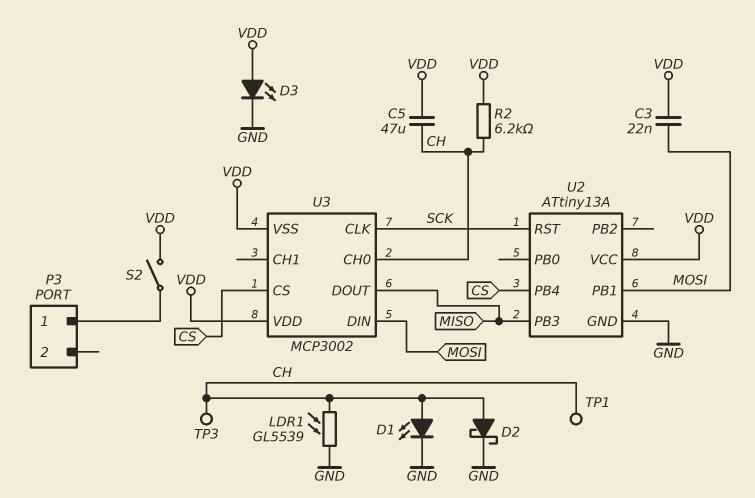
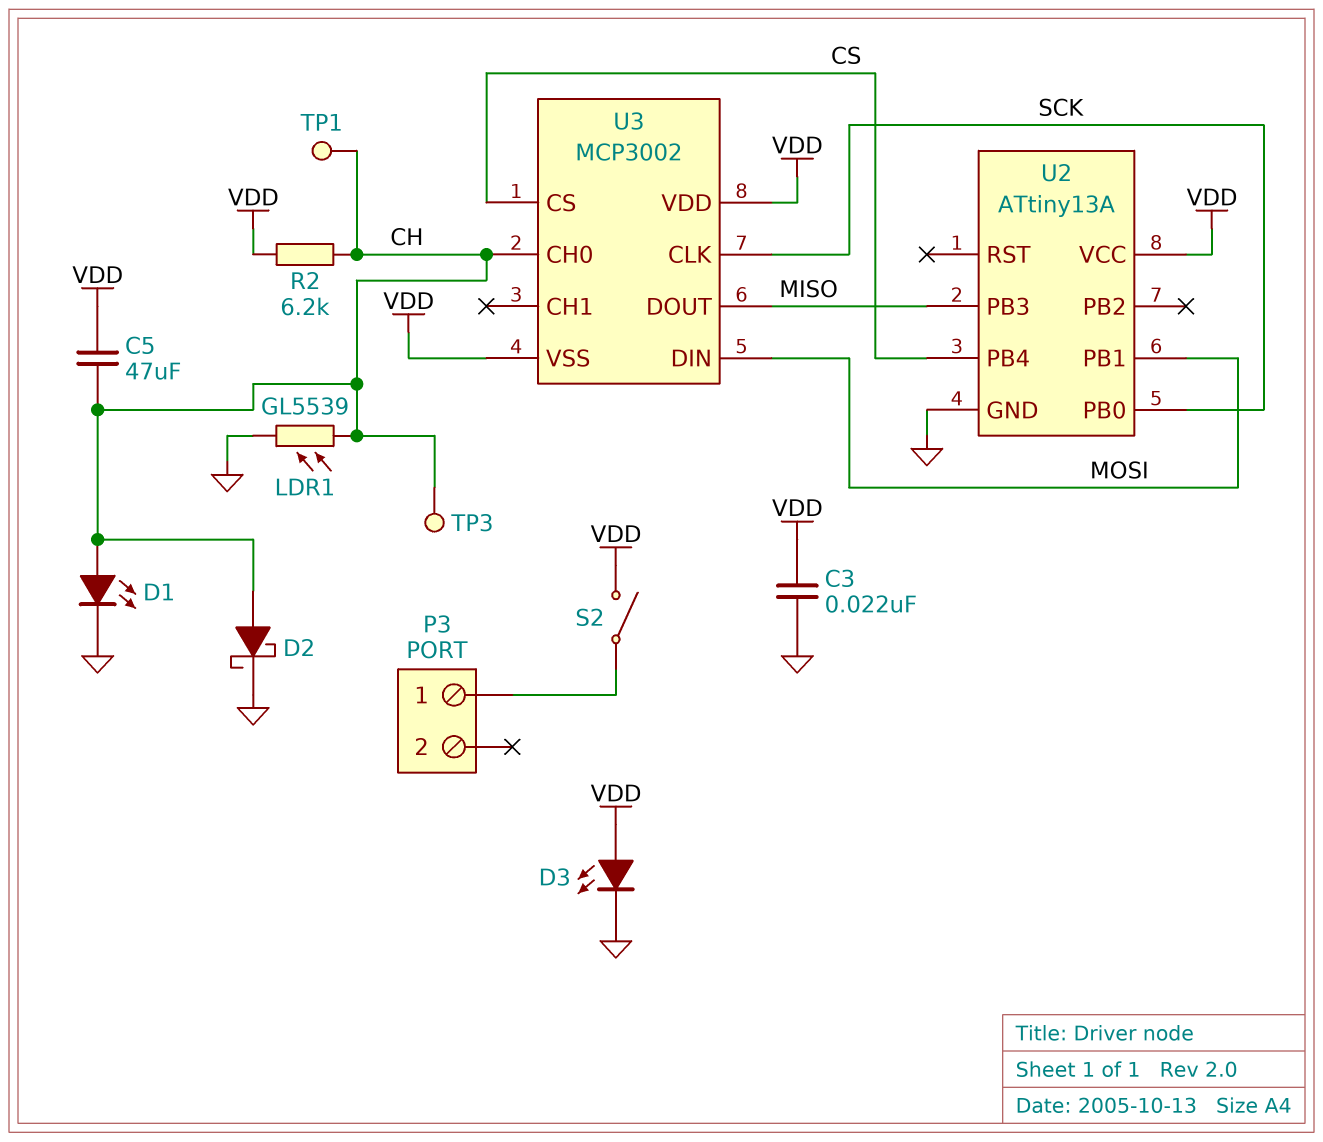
C3: 22nF (MOSI, VDD) -> 22nF (GND, VDD)
U2 pin PB0: none -> SCK
U2 pin RST: SCK -> none

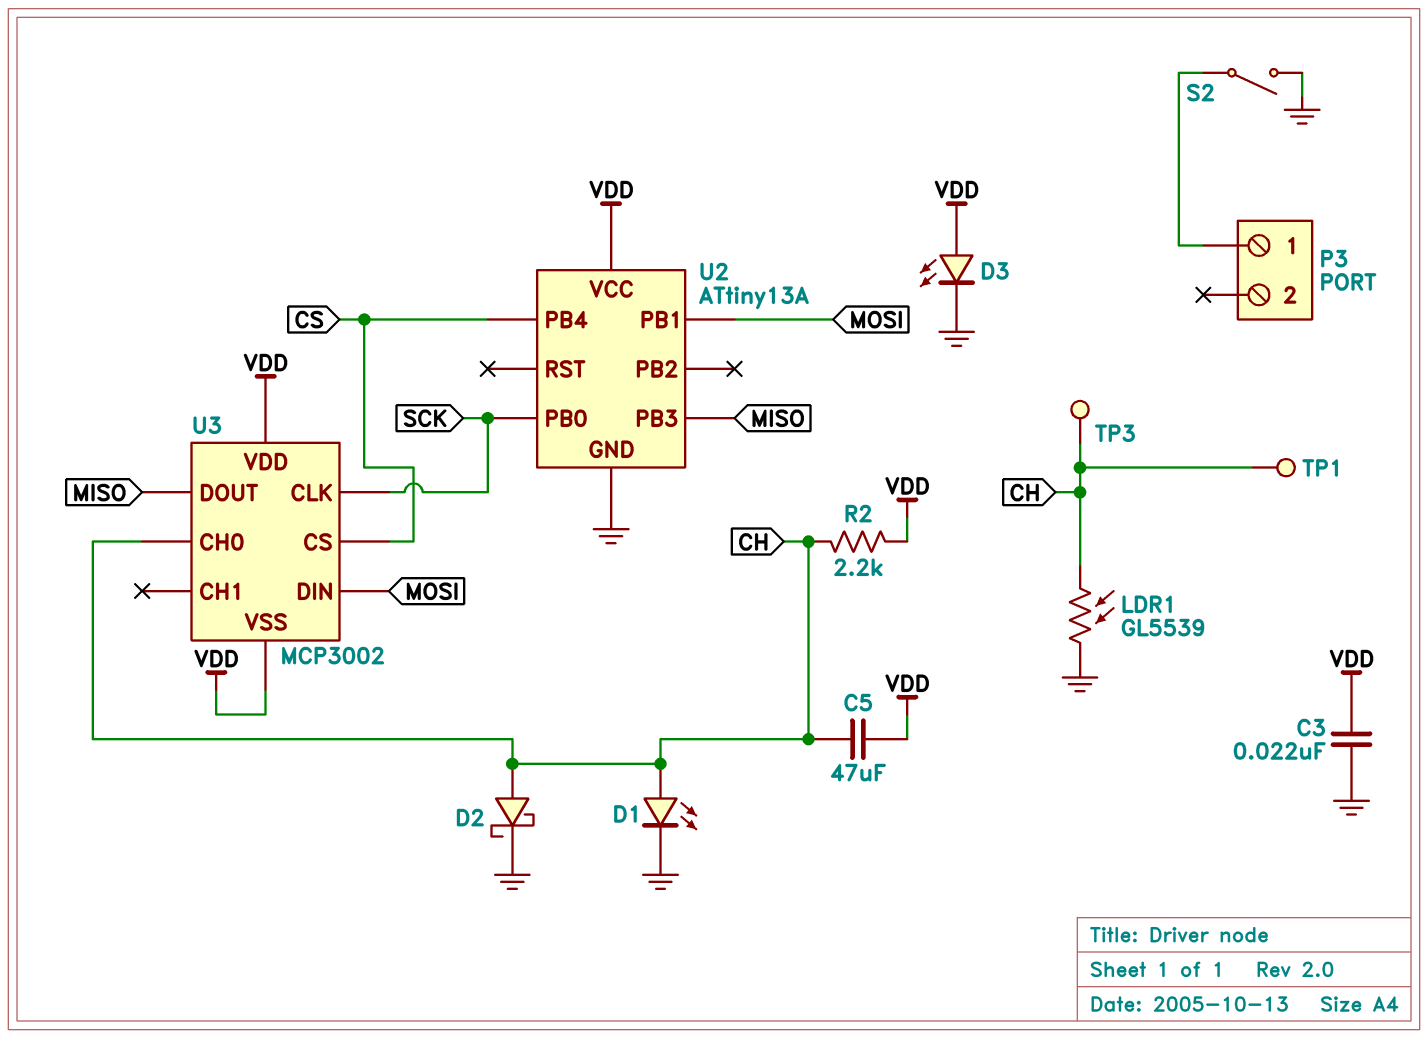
R2: 6.2k (CH, VDD) -> 2.2k (CH, VDD)
S2: switch (P3/1, VDD) -> switch (GND, P3/1)

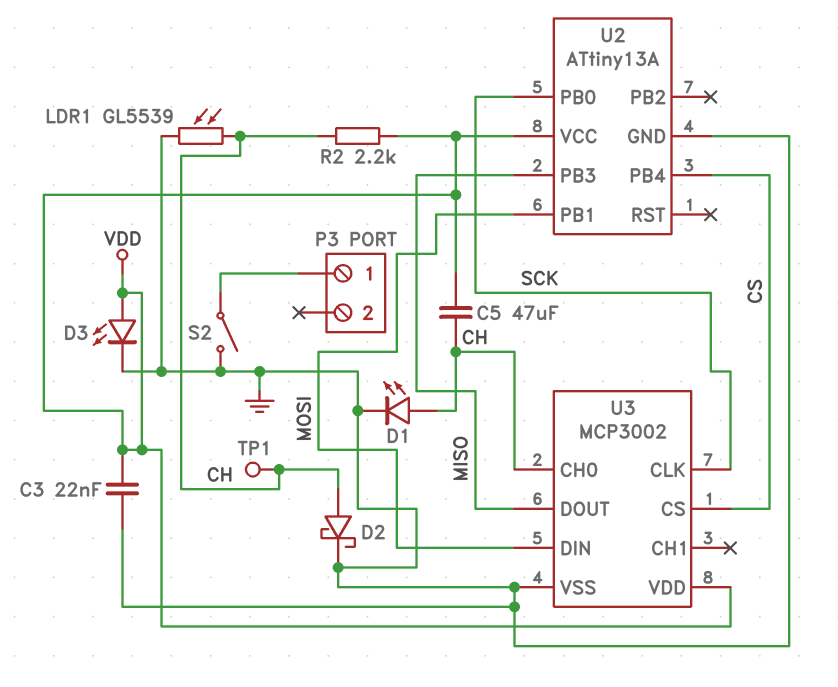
TP3: test point (CH) -> none
U3 pin VSS: VDD -> GND

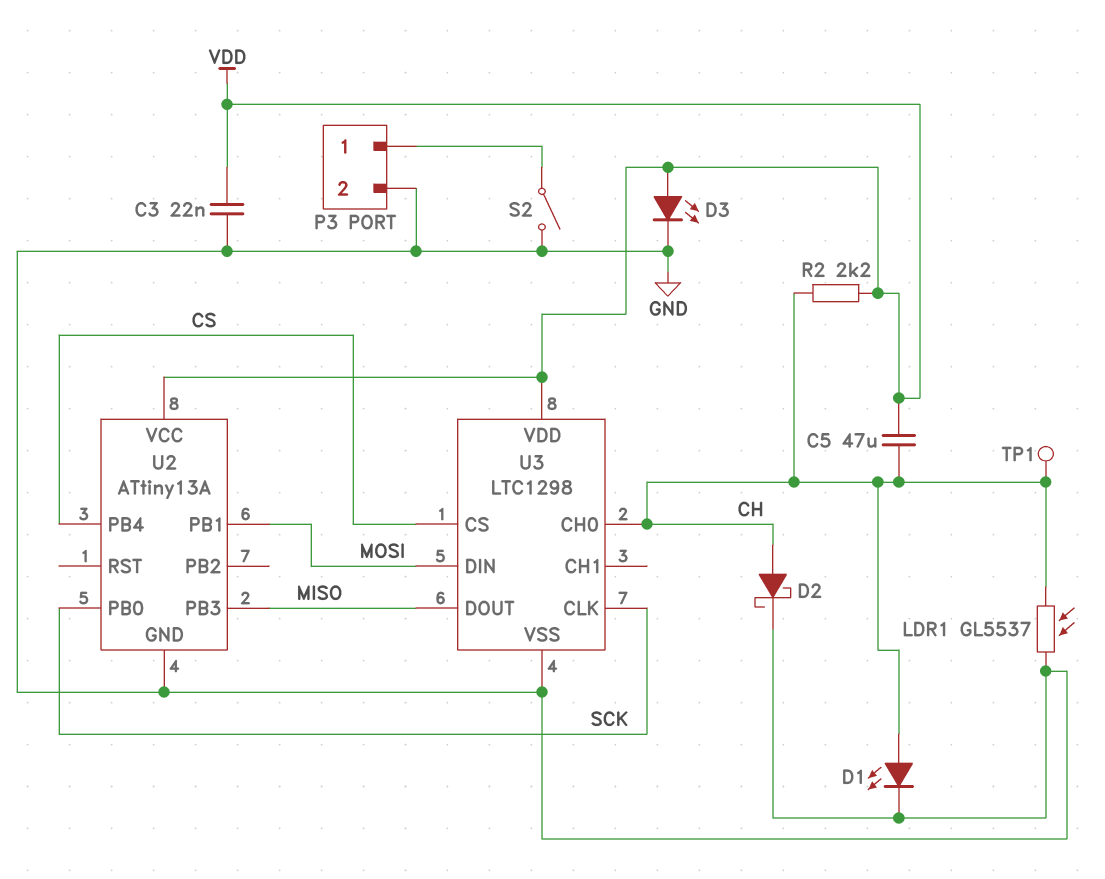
LDR1: GL5539 (CH, GND) -> GL5537 (CH, GND)
P3 pin 2: none -> GND
U3: MCP3002 -> LTC1298

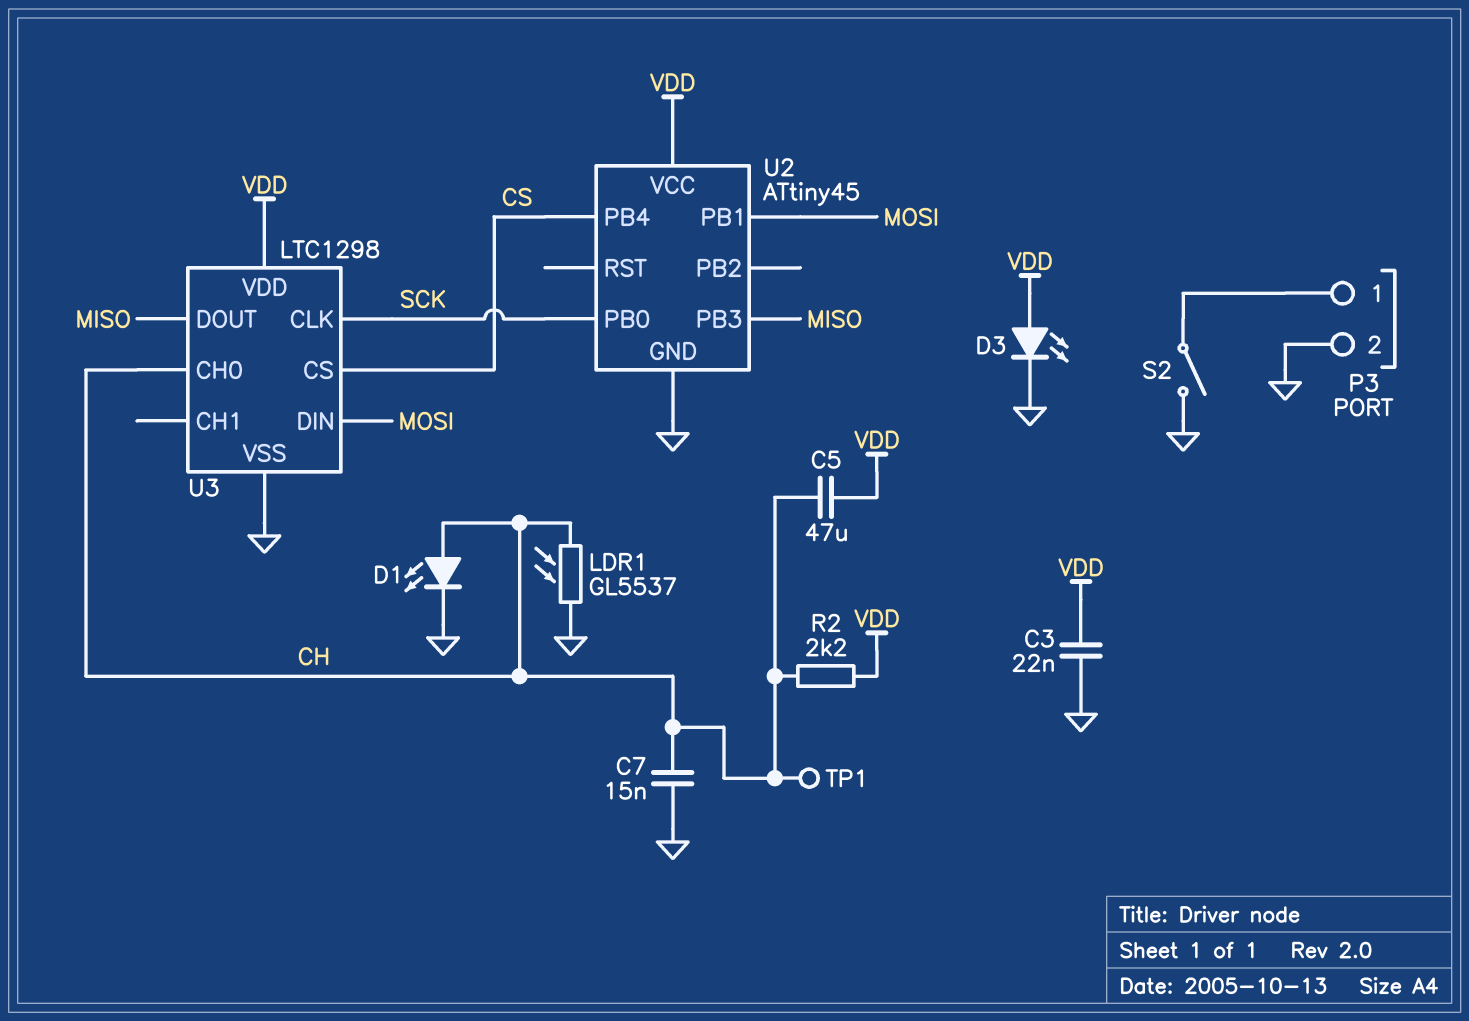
C7: none -> 15nF (CH, GND)
D2: schottky (A CH, K GND) -> none
U2: ATtiny13A -> ATtiny45

